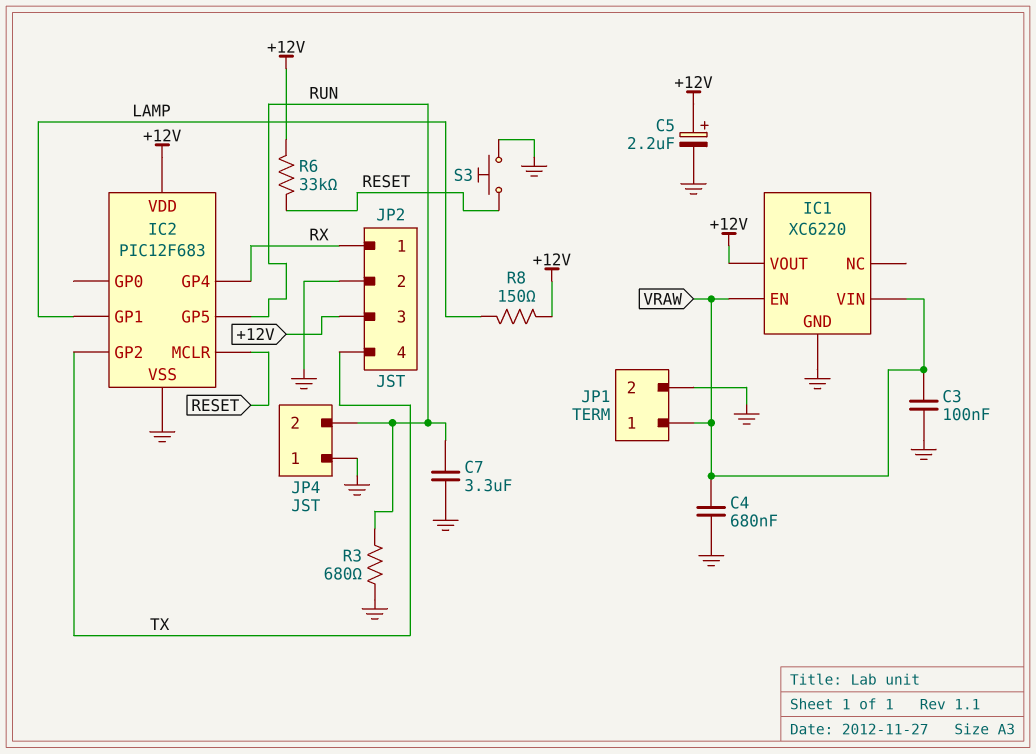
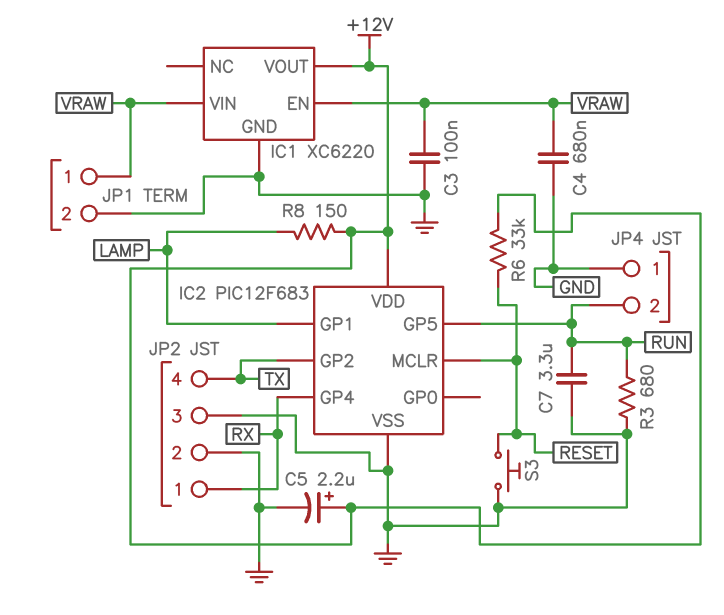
JP2 pin 3: +12V -> GND

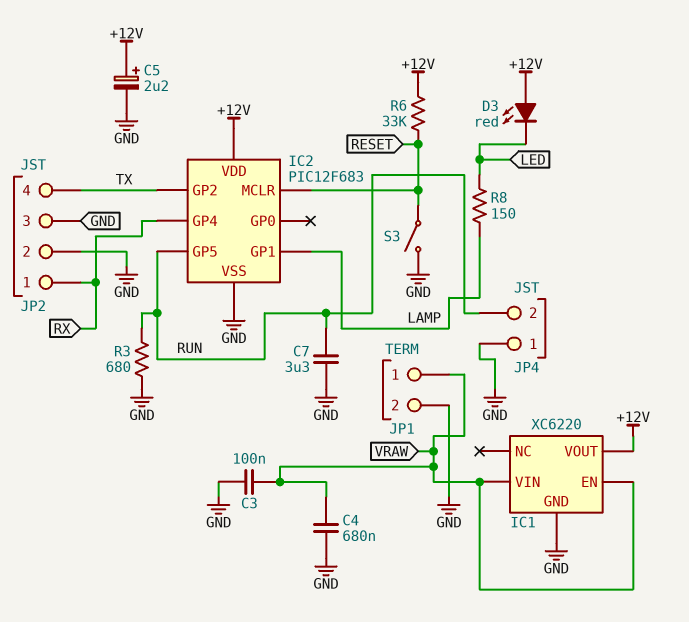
D3: none -> LED red (A +12V, K LED)
R8: 150 (+12V, LAMP) -> 150 (LAMP, LED)
S3: button (GND, RESET) -> switch (GND, RESET)

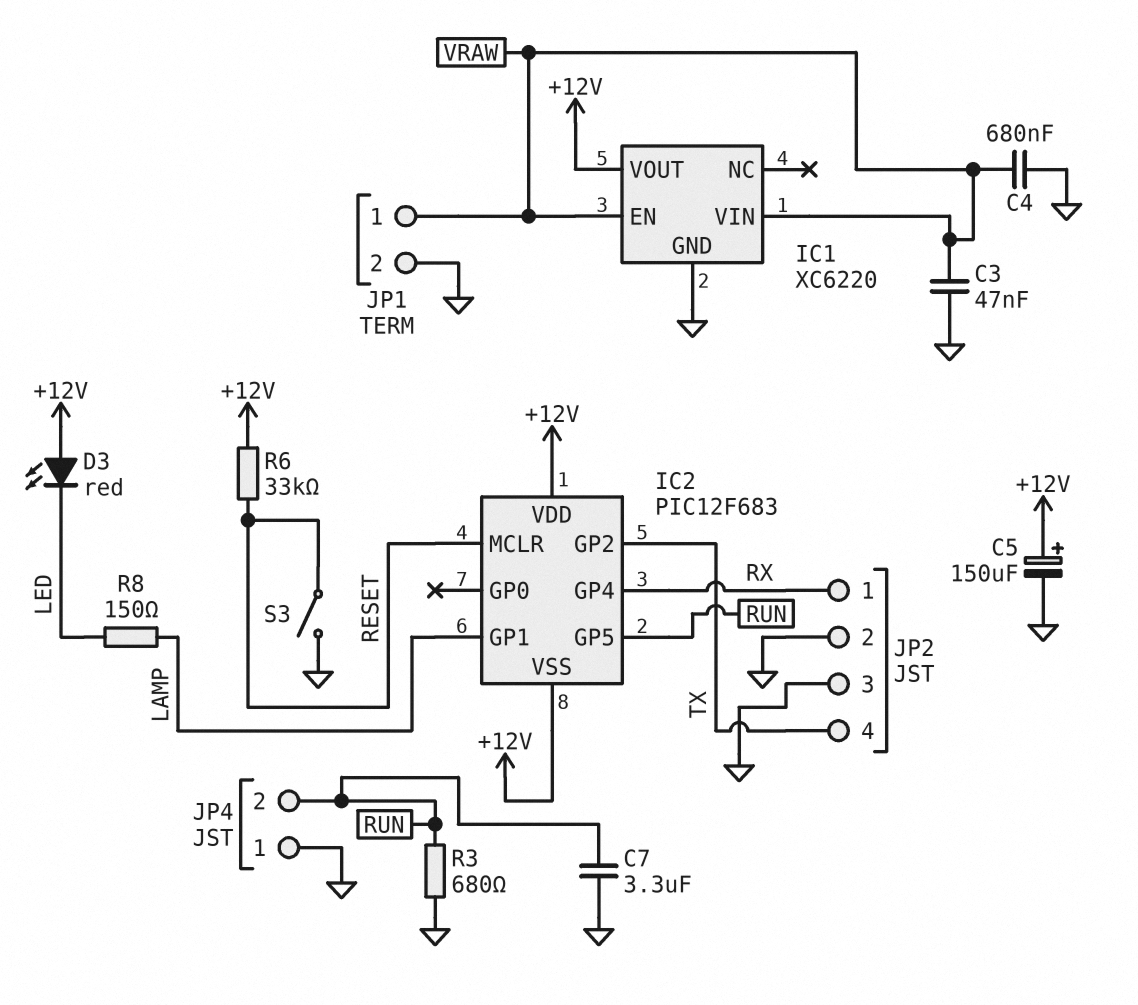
C3: 100nF (GND, VRAW) -> 47nF (GND, VRAW)
C5: 2.2uF (plus +12V, minus GND) -> 150uF (plus +12V, minus GND)
IC2 pin VSS: GND -> +12V

